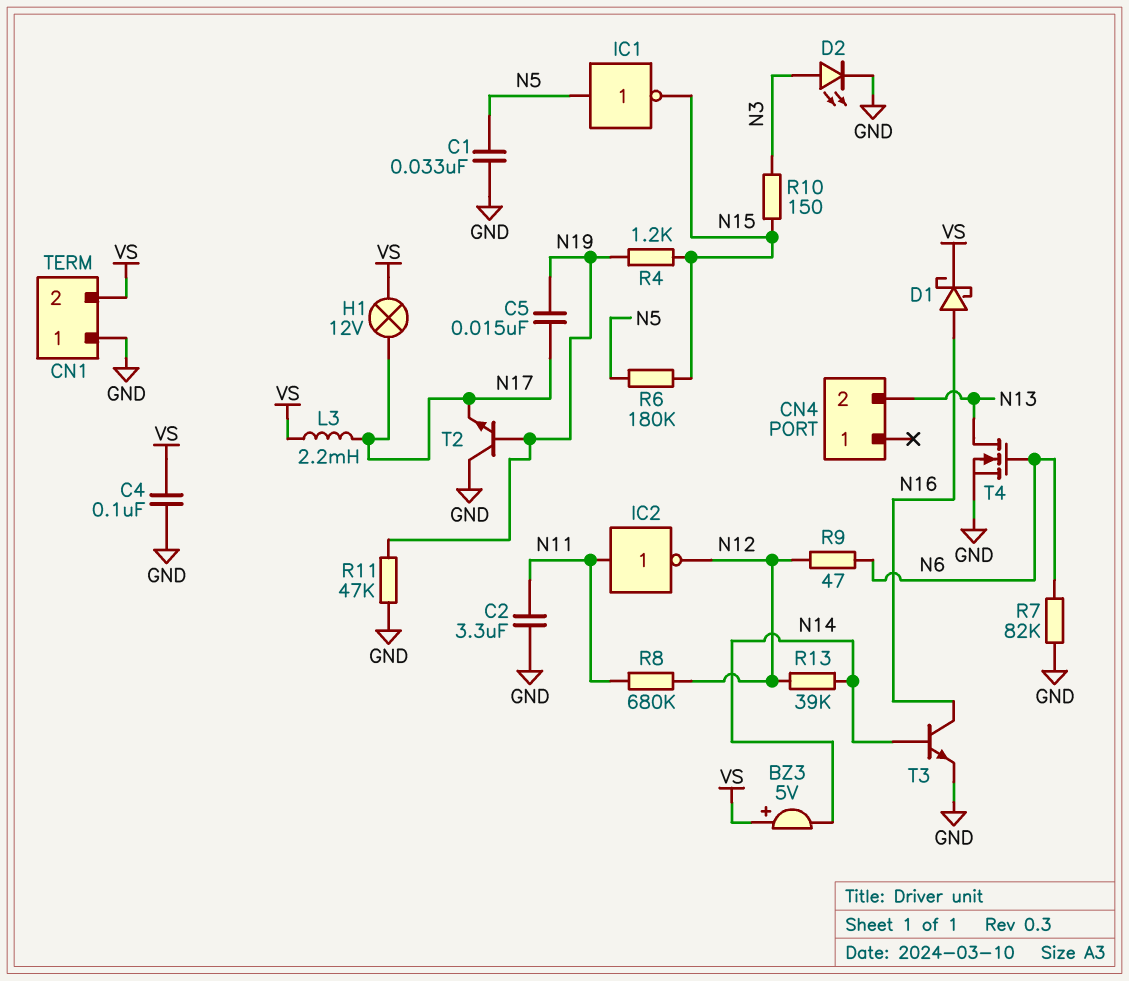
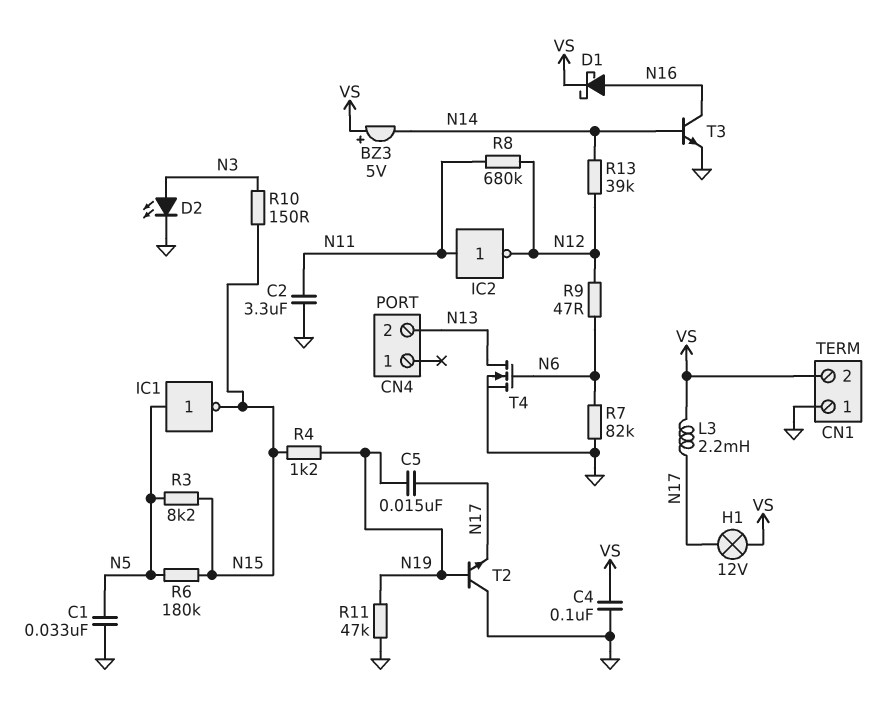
R3: none -> 8.2k (N5, N15)

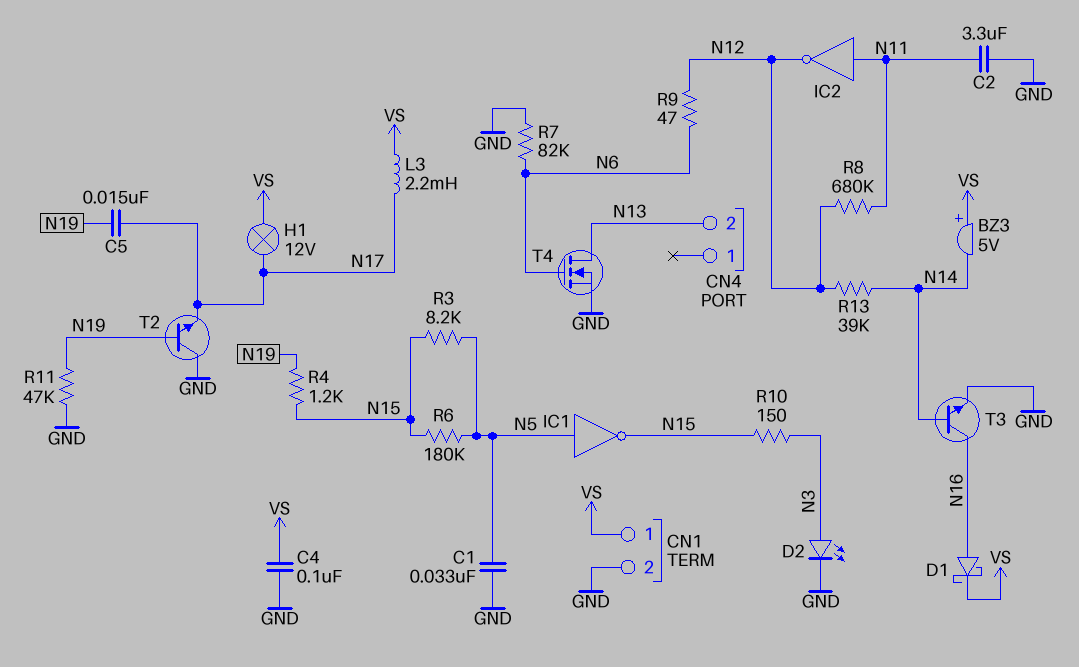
CN1 pin 1: GND -> VS
CN1 pin 2: VS -> GND

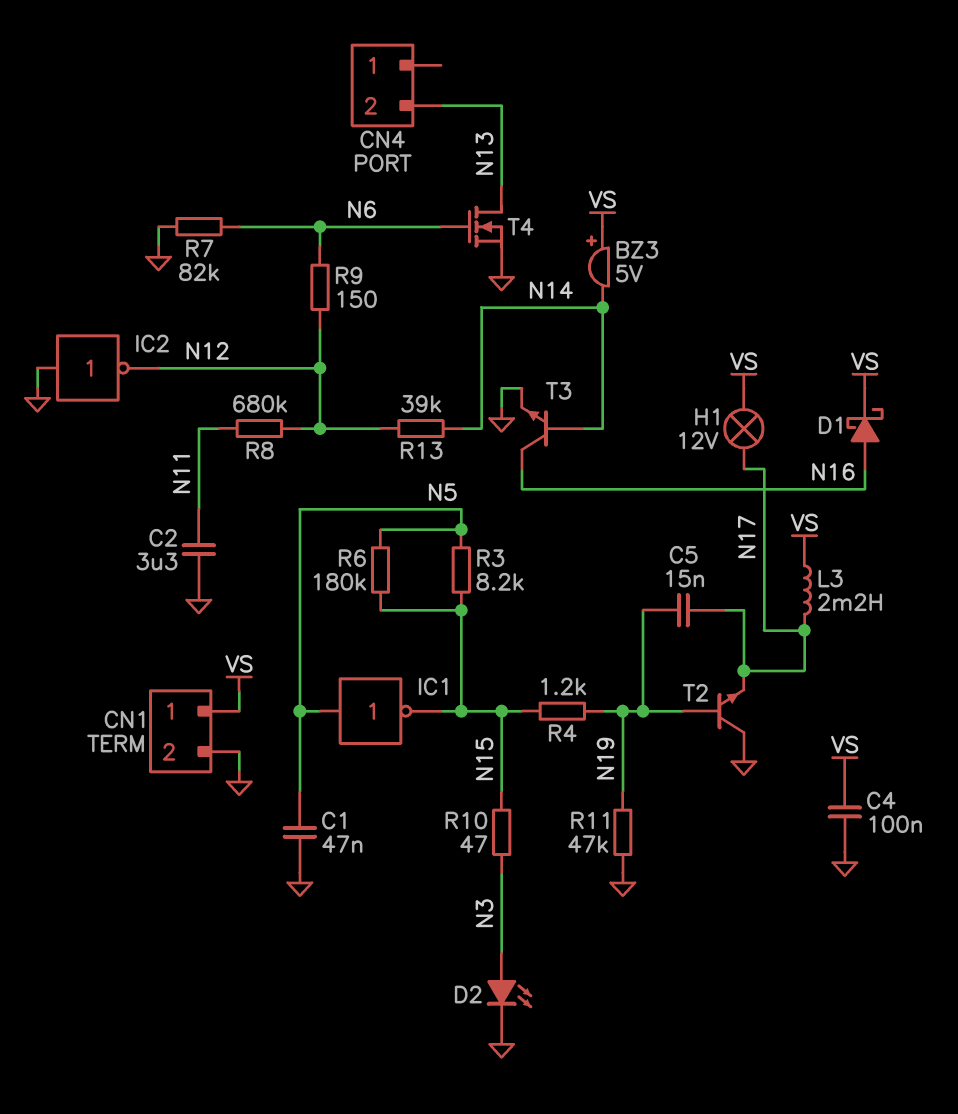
C1: 33nF (GND, N5) -> 47nF (GND, N5)
IC2: NOT (in N11, out N12) -> NOT (in GND, out N12)
R9: 47 (N6, N12) -> 150 (N6, N12)
R10: 150 (N3, N15) -> 47 (N3, N15)

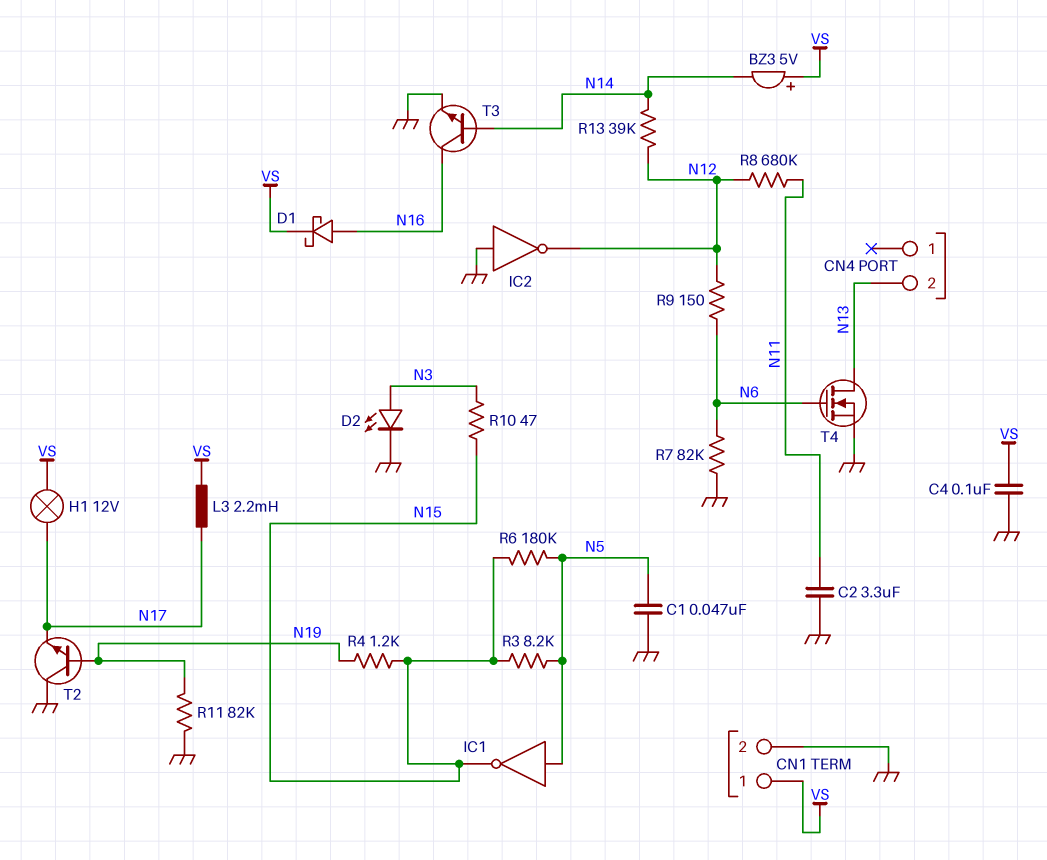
C5: 15nF (N17, N19) -> none
R11: 47k (GND, N19) -> 82k (GND, N19)

